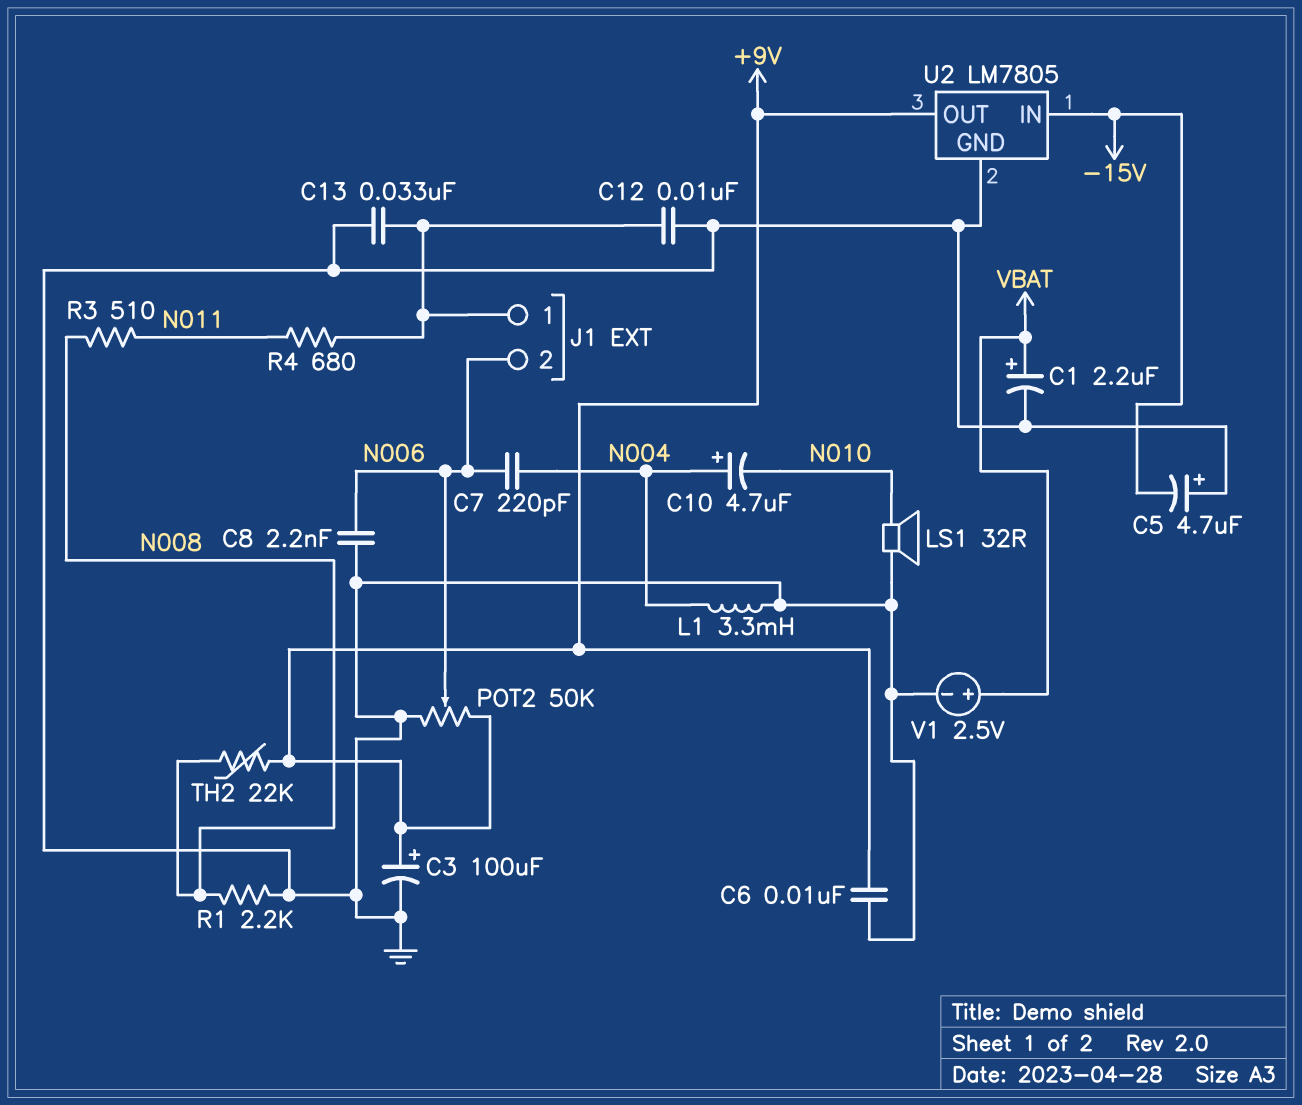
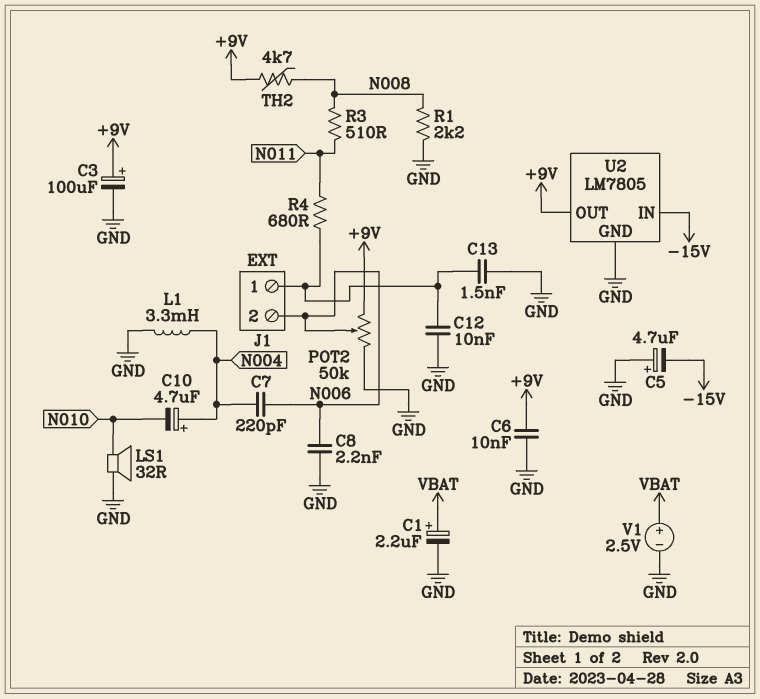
C13: 33nF (GND, J1/1) -> 1.5nF (GND, J1/1)
TH2: 22k (+9V, N008) -> 4.7k (+9V, N008)

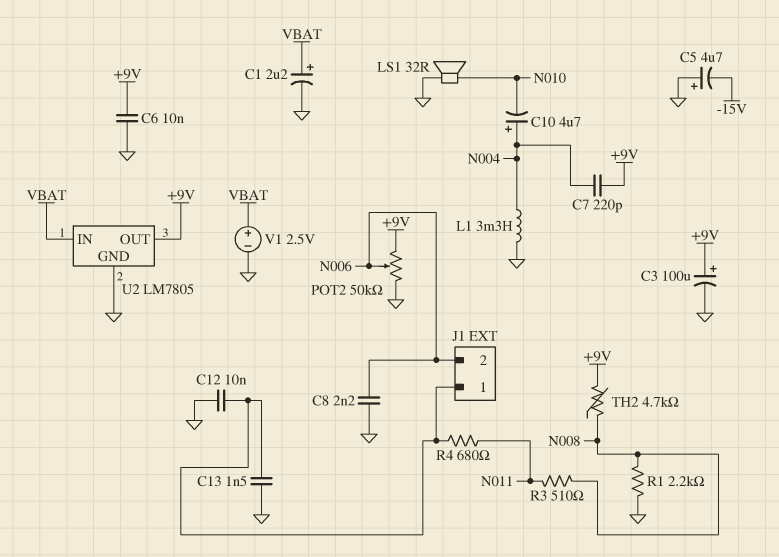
C7: 220pF (N004, N006) -> 220pF (+9V, N004)
U2 pin IN: -15V -> VBAT

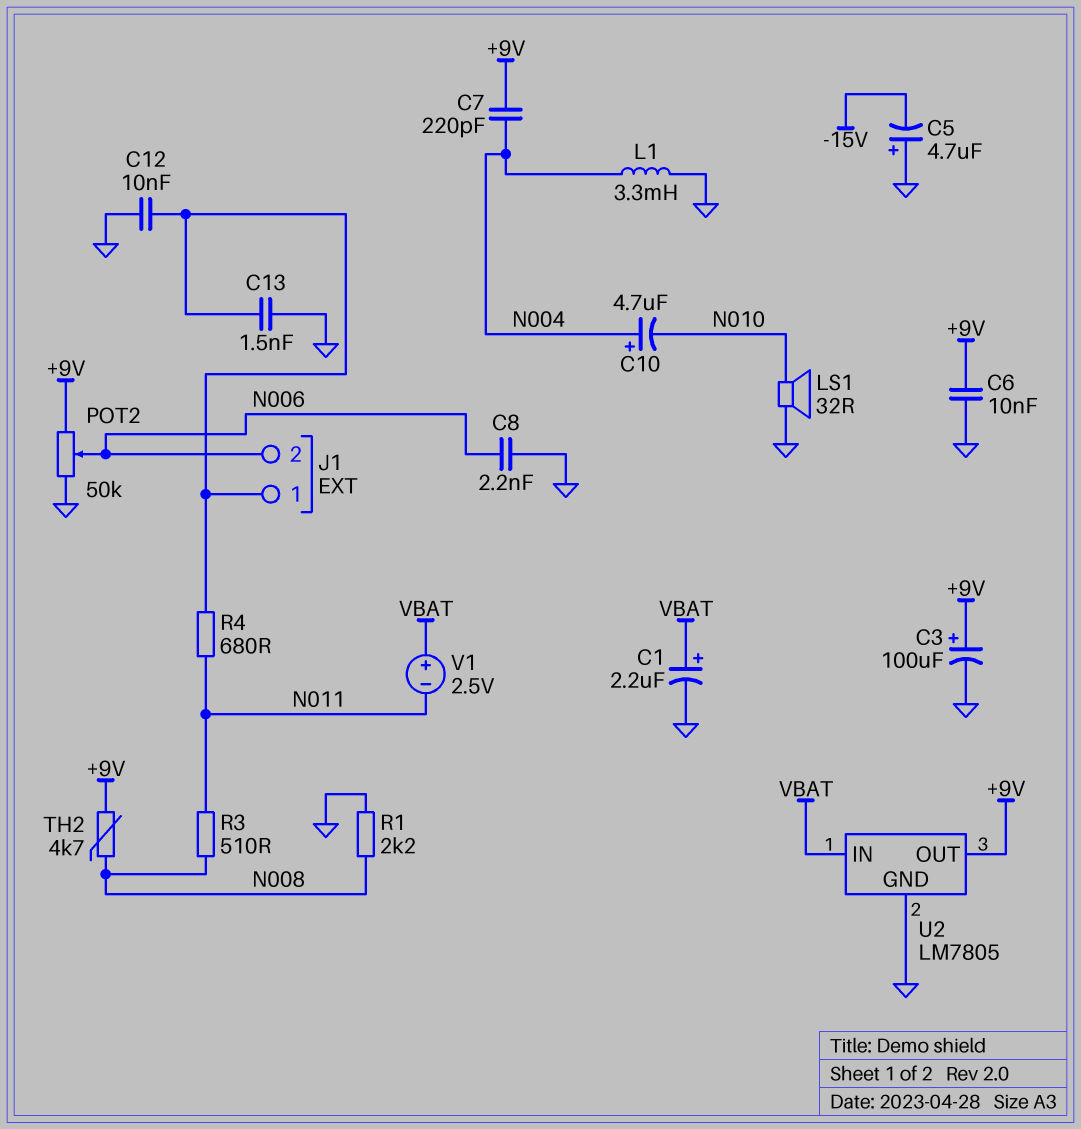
V1: 2.5V (plus VBAT, minus GND) -> 2.5V (plus VBAT, minus N011)

